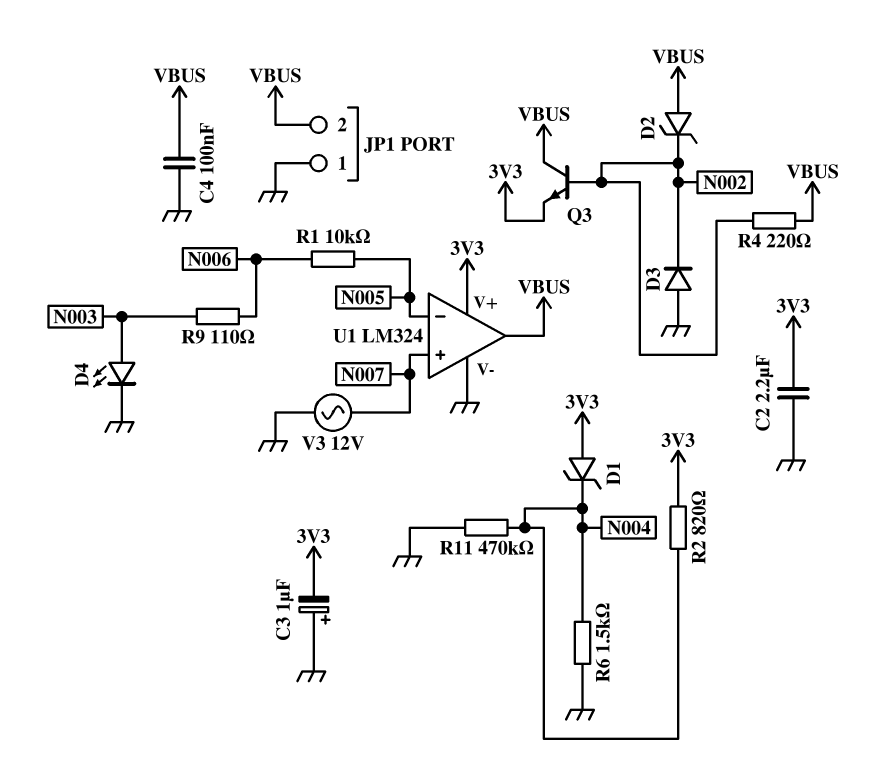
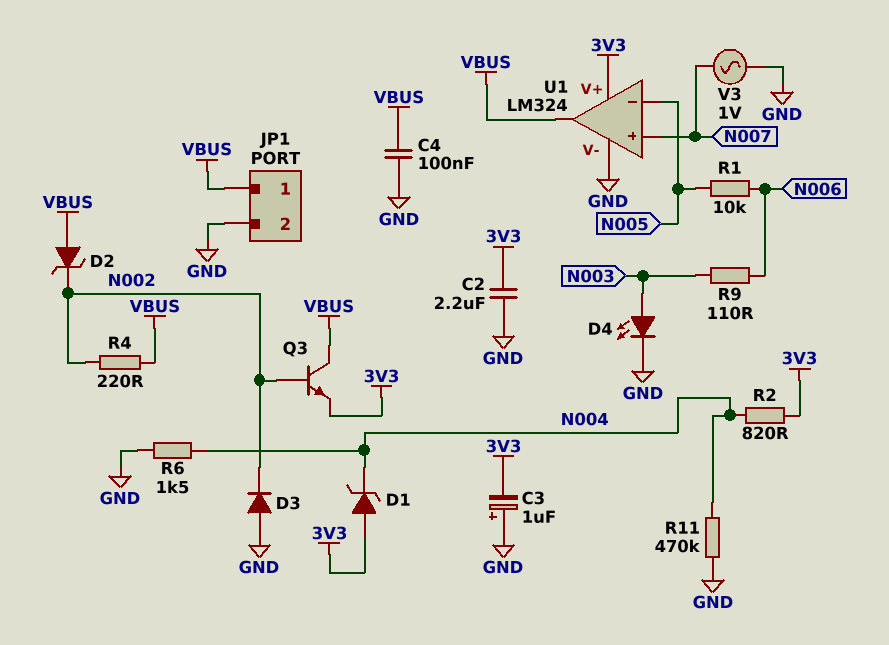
JP1 pin 1: GND -> VBUS
JP1 pin 2: VBUS -> GND
V3: AC 12V (GND, N007) -> AC 1V (GND, N007)

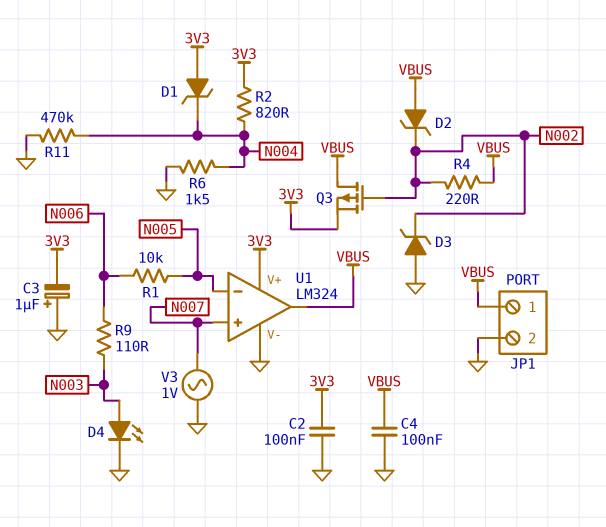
C2: 2.2uF (3V3, GND) -> 100nF (3V3, GND)
D3: diode (A GND, K N002) -> zener (A GND, K N002)
Q3: NPN (B N002, C VBUS, E 3V3) -> PMOS (G N002, D VBUS, S 3V3)

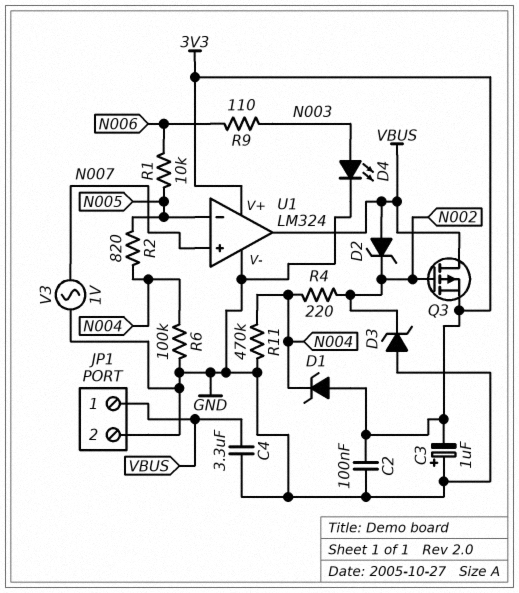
C4: 100nF (GND, VBUS) -> 3.3uF (GND, VBUS)
R2: 820 (3V3, N004) -> 820 (N004, N005)
R4: 220 (N002, VBUS) -> 220 (N002, N004)
R6: 1.5k (GND, N004) -> 100k (GND, N004)

